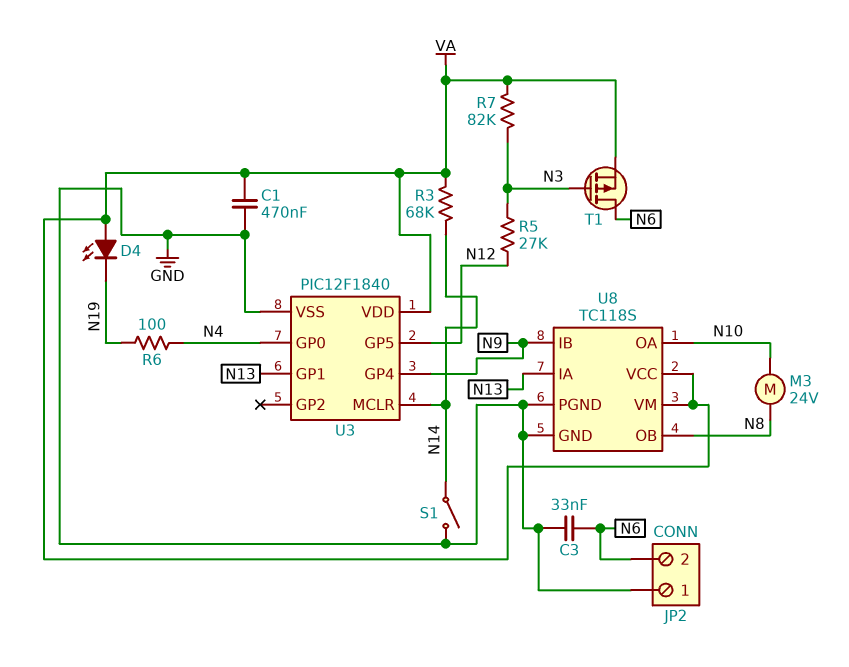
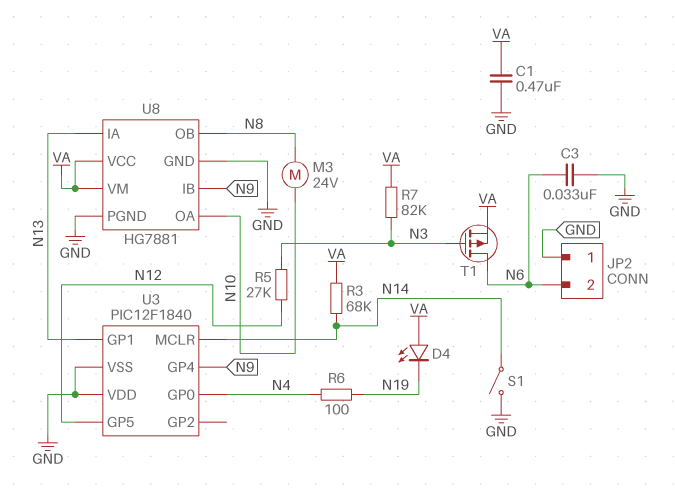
U3 pin VDD: VA -> GND
U8: TC118S -> HG7881

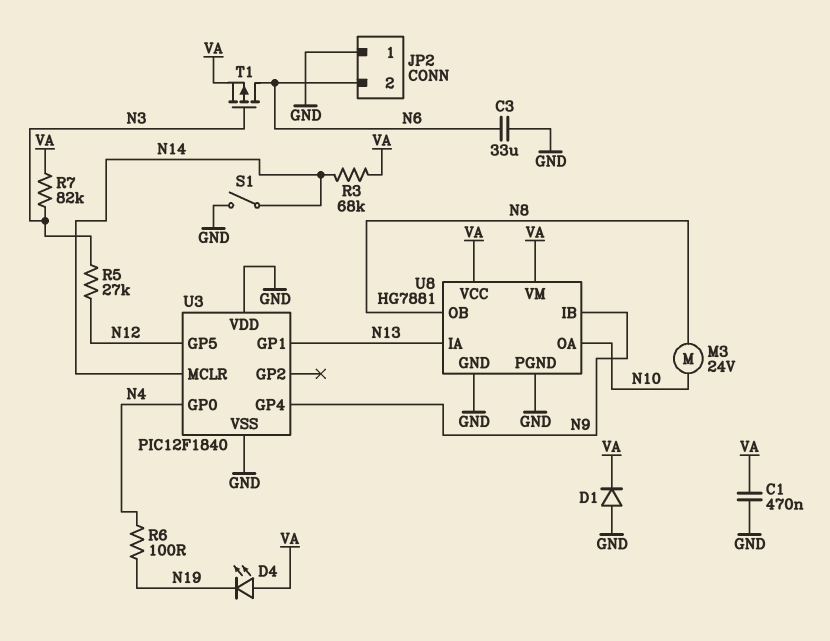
C3: 33nF (GND, N6) -> 33uF (GND, N6)
D1: none -> diode (A GND, K VA)

